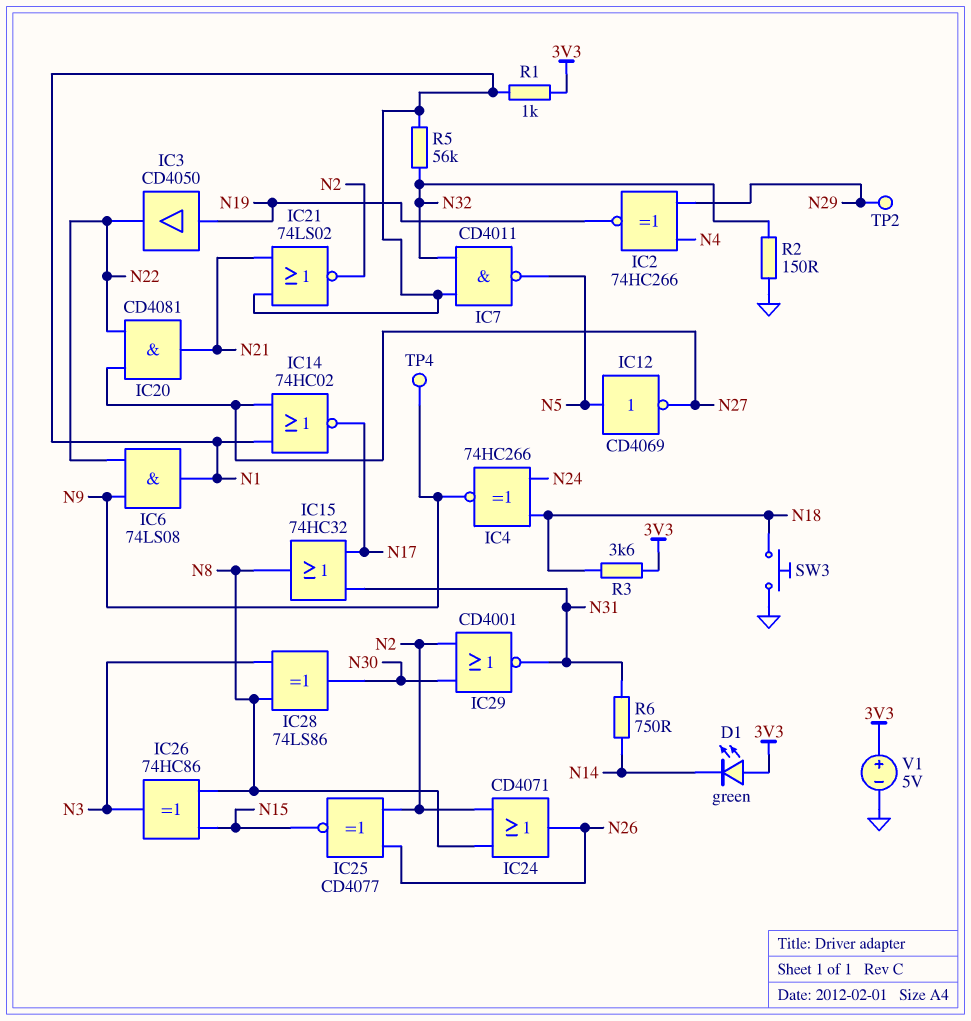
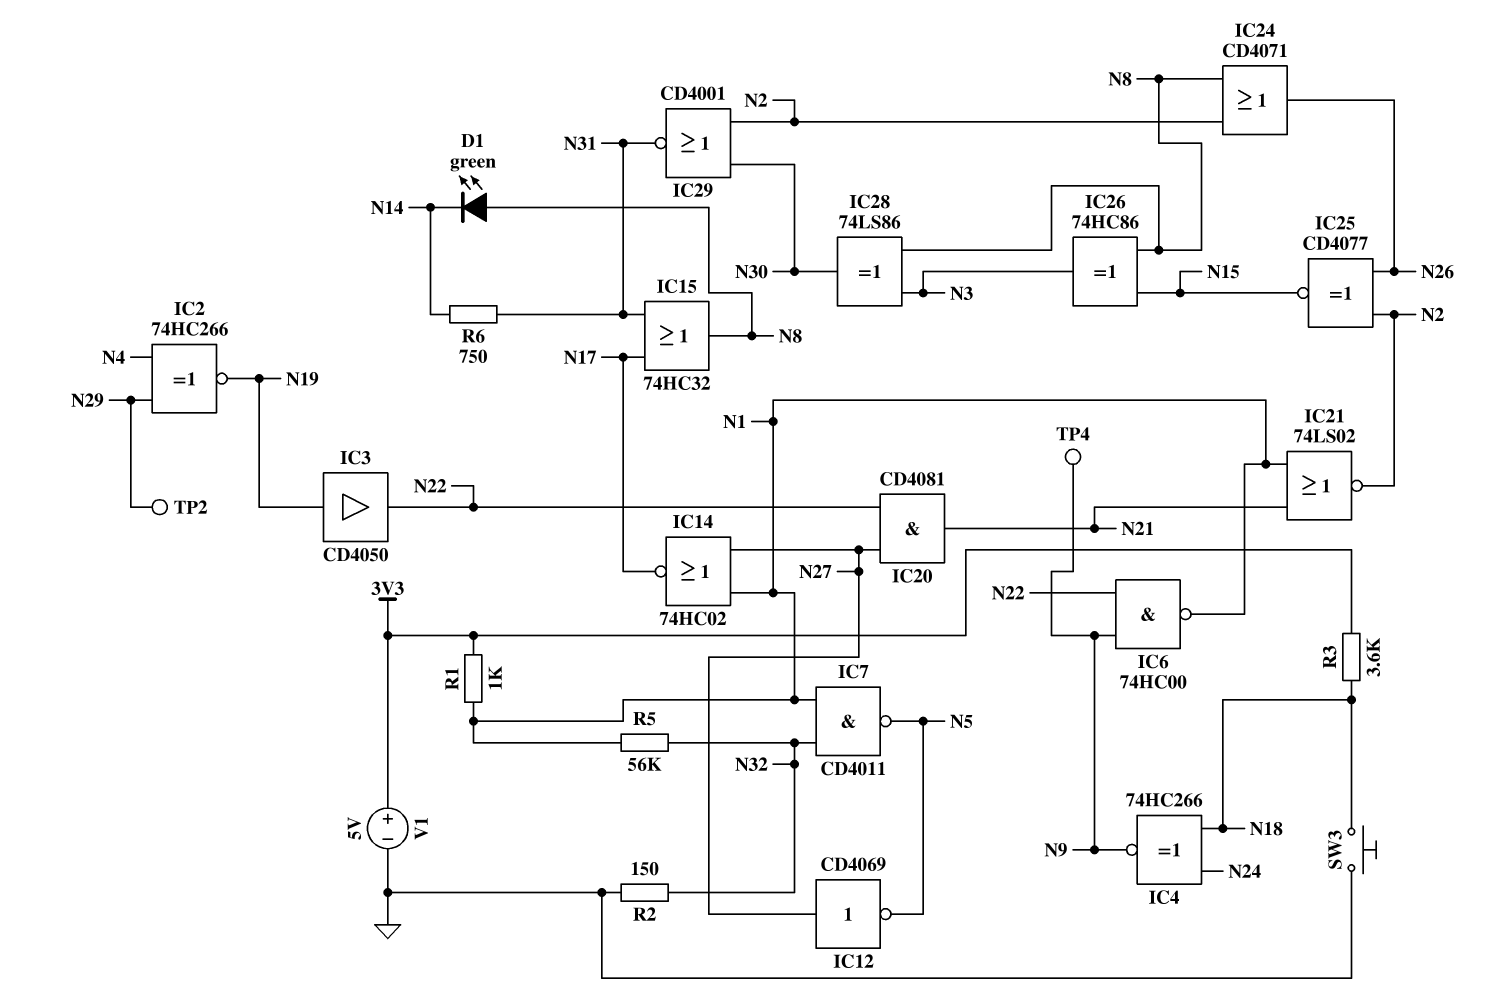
D1: LED green (A 3V3, K N14) -> LED green (A N8, K N14)
IC6: AND 74LS08 (in N9, in N22, out N1) -> NAND 74HC00 (in N9, in N22, out N1)
IC12: NOT CD4069 (in N5, out N27) -> NOT CD4069 (in N27, out N5)

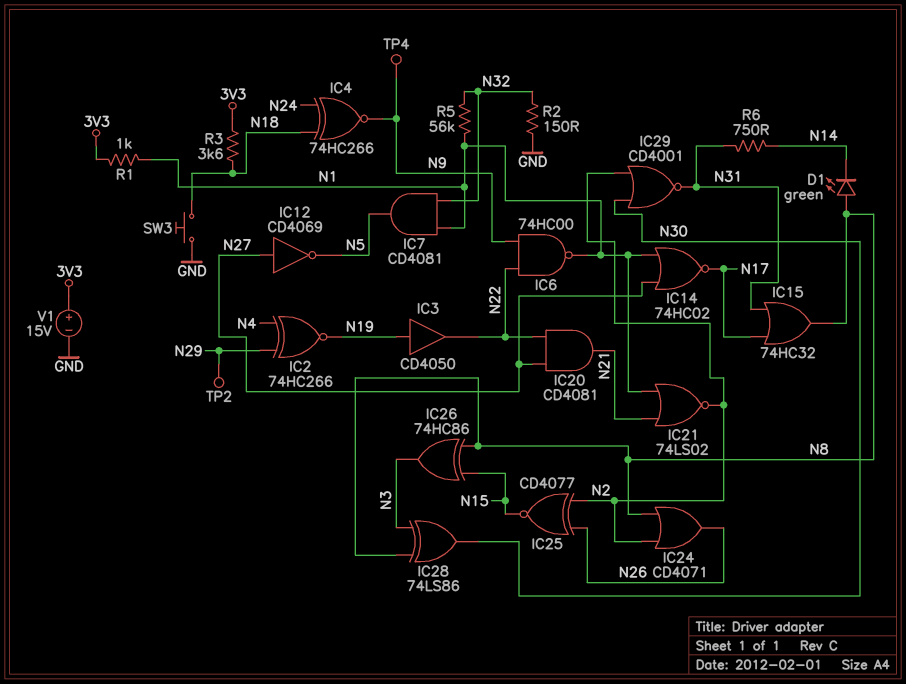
IC7: NAND CD4011 (in N1, in N32, out N5) -> AND CD4081 (in N1, in N32, out N5)
V1: 5V (plus 3V3, minus GND) -> 15V (plus 3V3, minus GND)

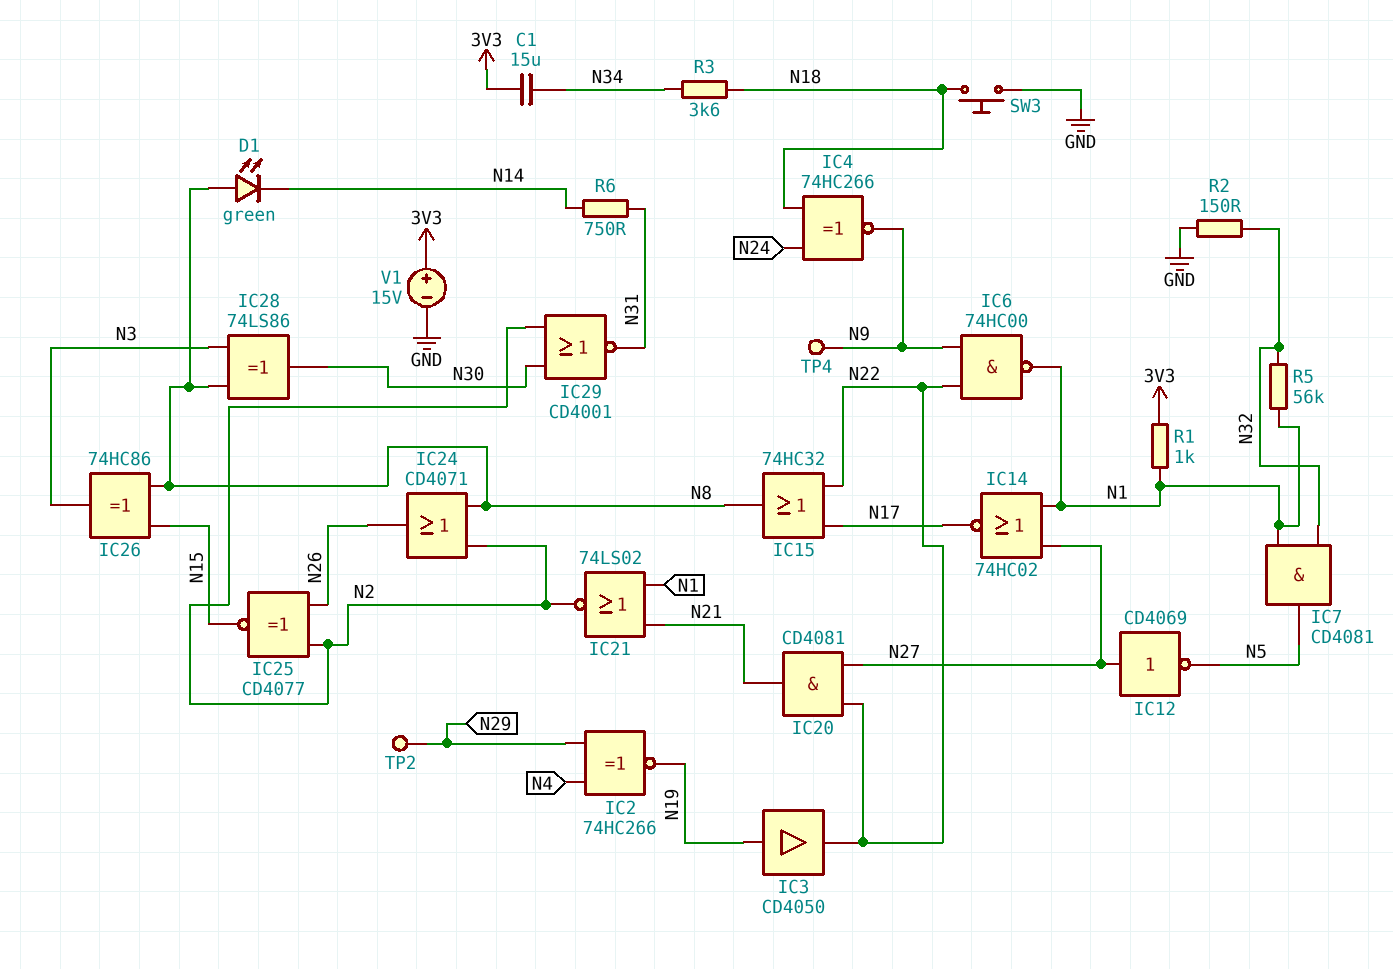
C1: none -> 15uF (3V3, N34)
IC15: OR 74HC32 (in N17, in N31, out N8) -> OR 74HC32 (in N17, in N22, out N8)
R3: 3.6k (3V3, N18) -> 3.6k (N18, N34)

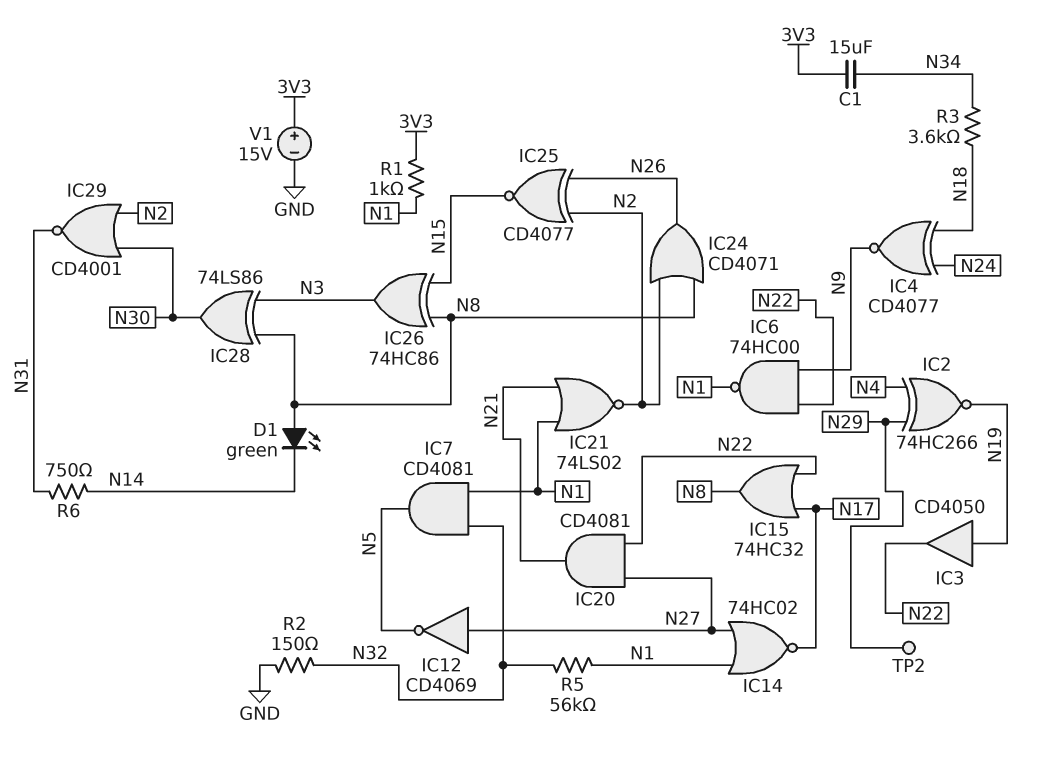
IC4: XNOR 74HC266 (in N18, in N24, out N9) -> XNOR CD4077 (in N18, in N24, out N9)
SW3: button (GND, N18) -> none
TP4: test point (N9) -> none

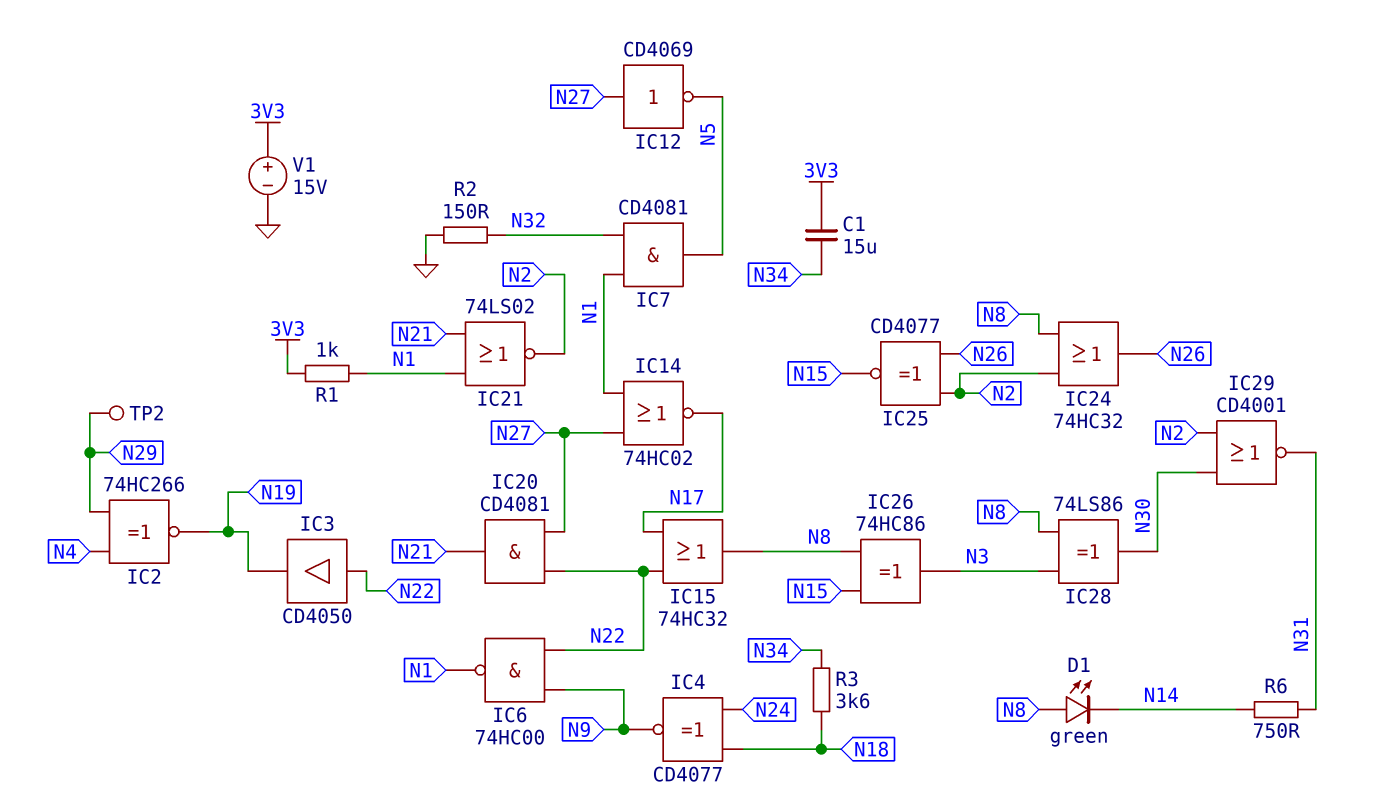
IC3: buffer CD4050 (in N19, out N22) -> buffer CD4050 (in N22, out N19)
IC24: OR CD4071 (in N2, in N8, out N26) -> OR 74HC32 (in N2, in N8, out N26)
R5: 56k (N1, N32) -> none

